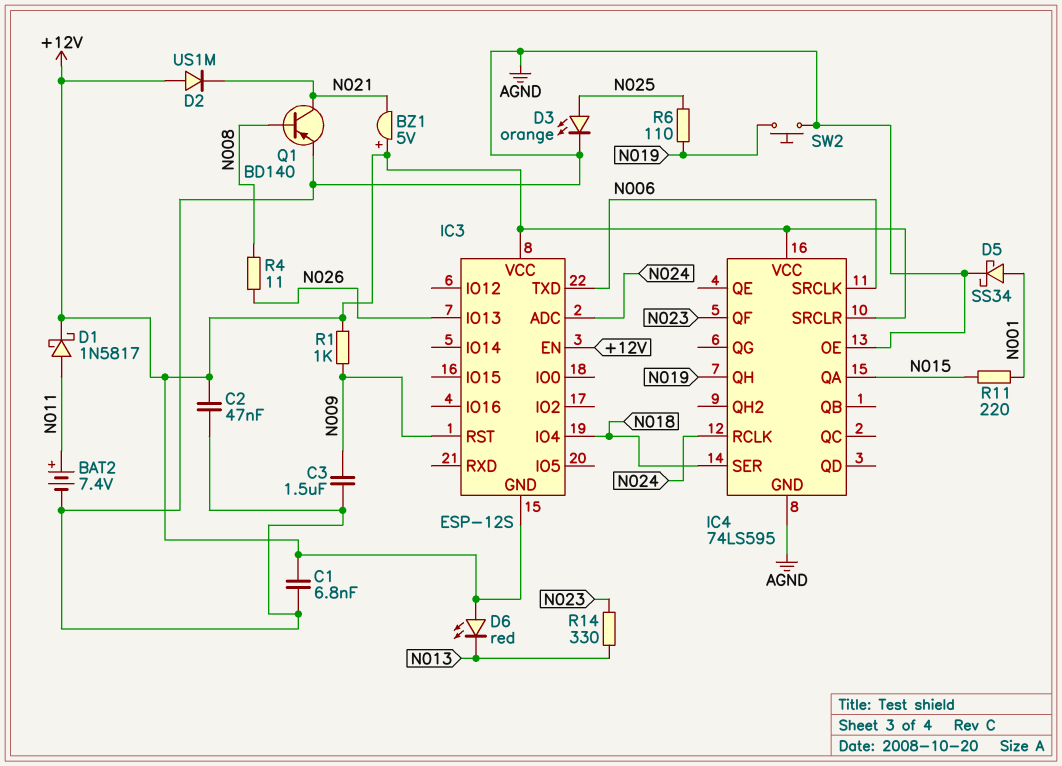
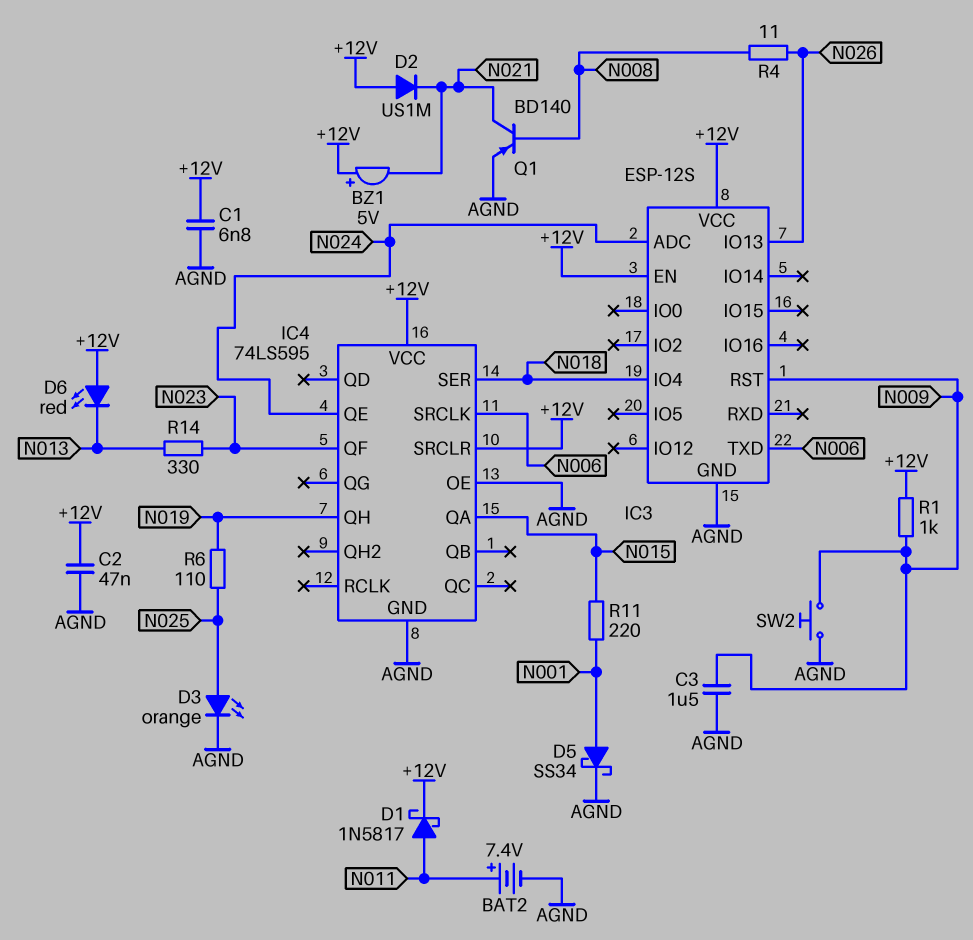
IC3 pin GND: +12V -> AGND
IC4 pin QE: none -> N024
IC4 pin RCLK: N024 -> none
SW2: button (AGND, N019) -> button (AGND, N009)

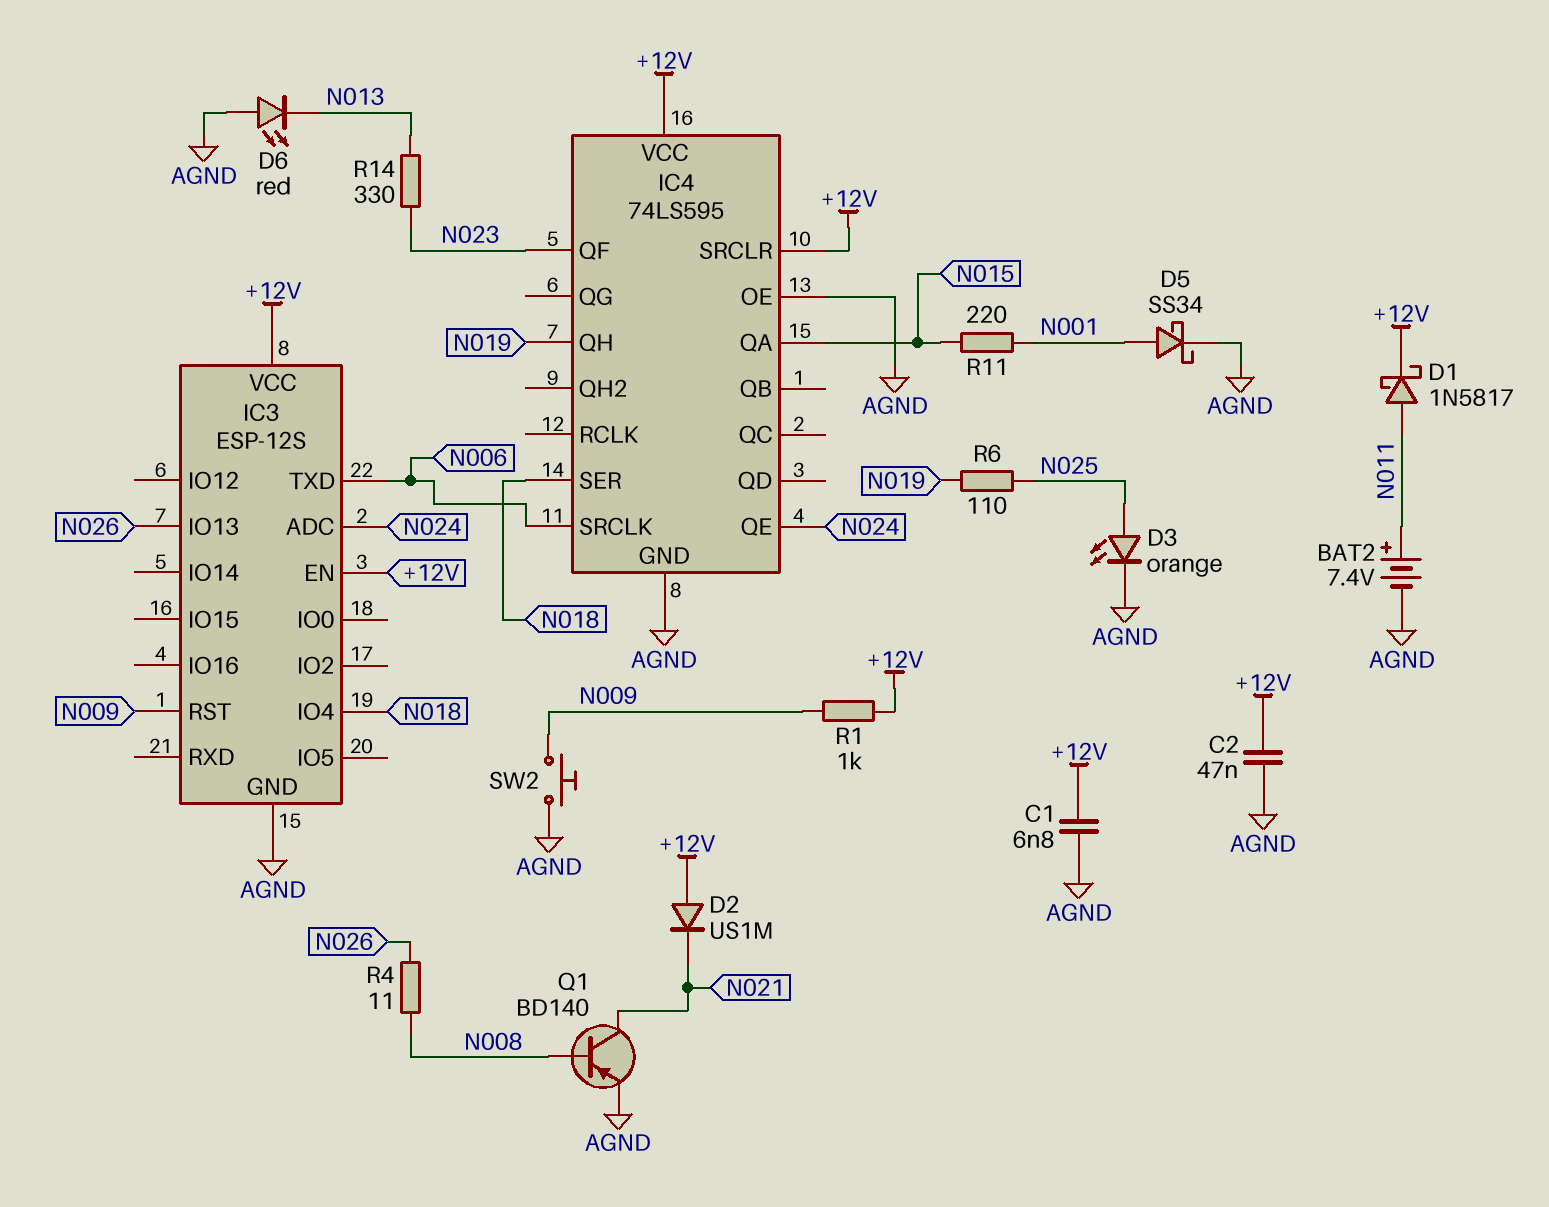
BZ1: buzzer 5V (plus +12V, minus N021) -> none
C3: 1.5uF (AGND, N009) -> none
D6: LED red (A +12V, K N013) -> LED red (A AGND, K N013)

